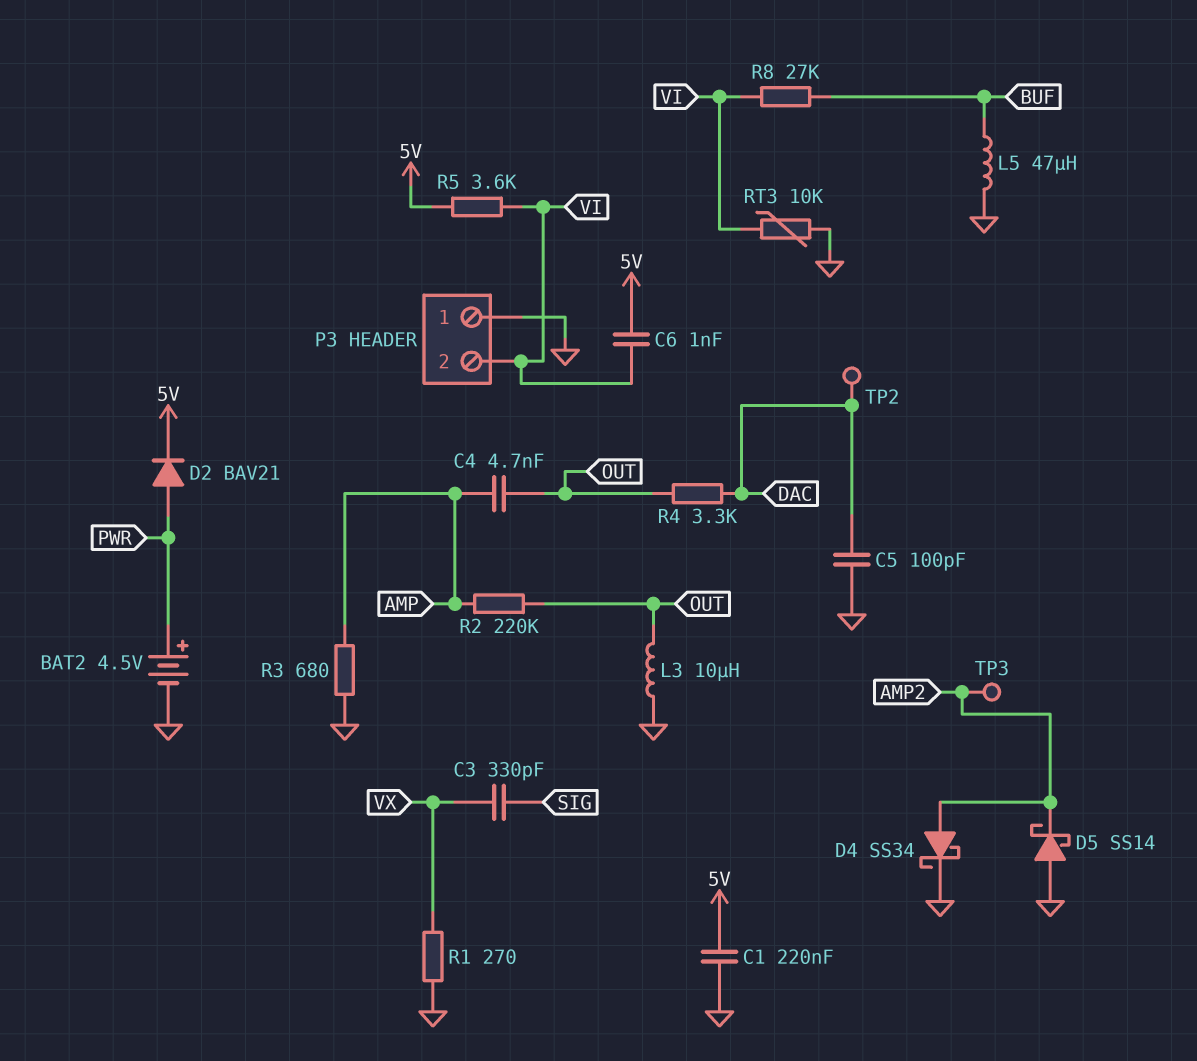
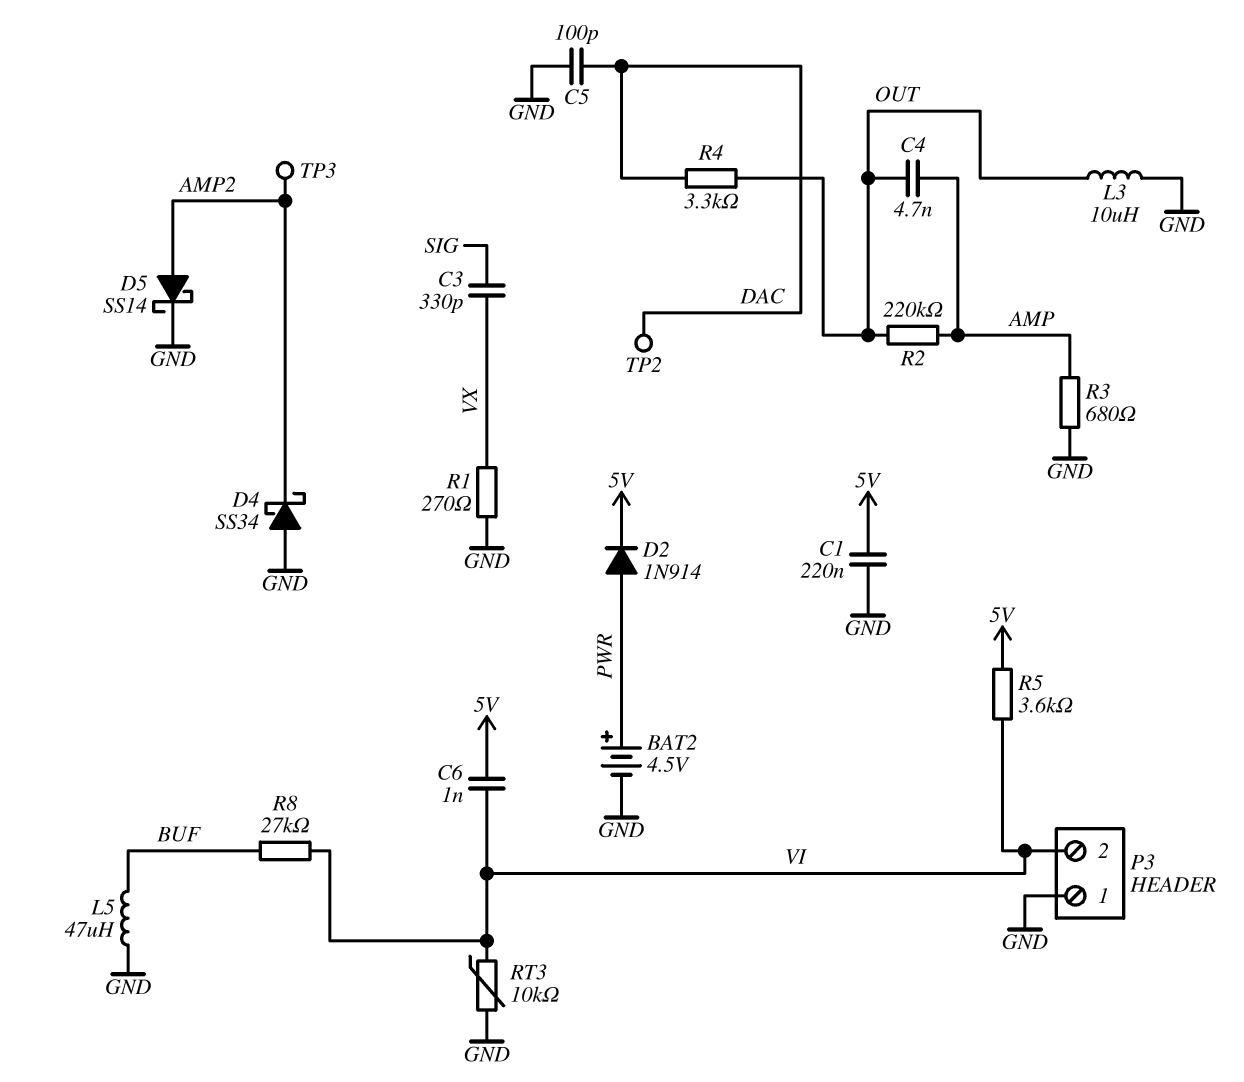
D2: diode BAV21 (A PWR, K 5V) -> diode 1N914 (A PWR, K 5V)
D4: schottky SS34 (A AMP2, K GND) -> schottky SS34 (A GND, K AMP2)
D5: schottky SS14 (A GND, K AMP2) -> schottky SS14 (A AMP2, K GND)

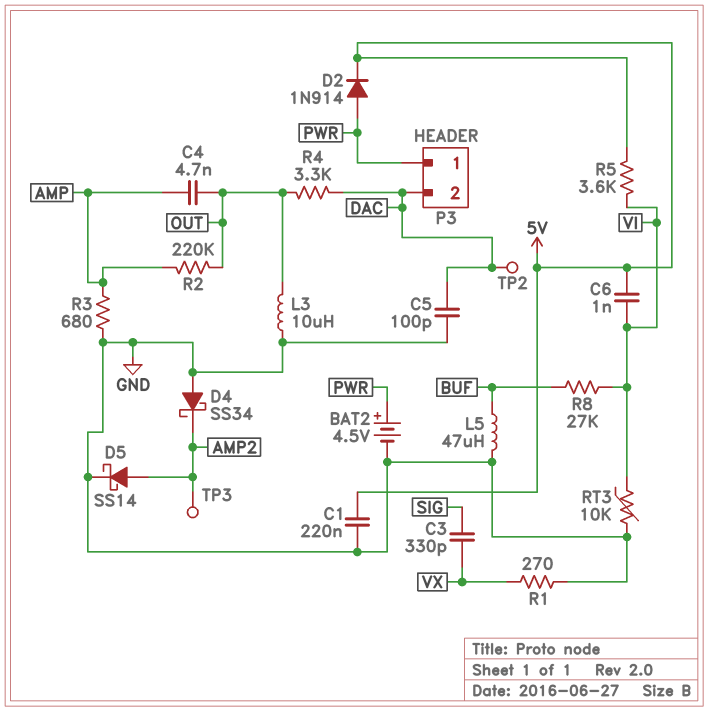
P3 pin 1: GND -> PWR
P3 pin 2: VI -> DAC

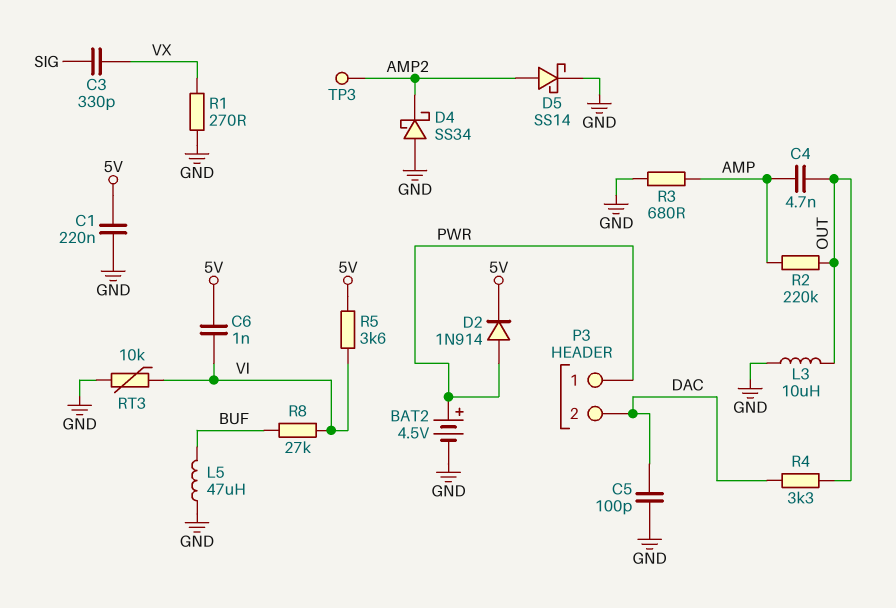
TP2: test point (DAC) -> none

